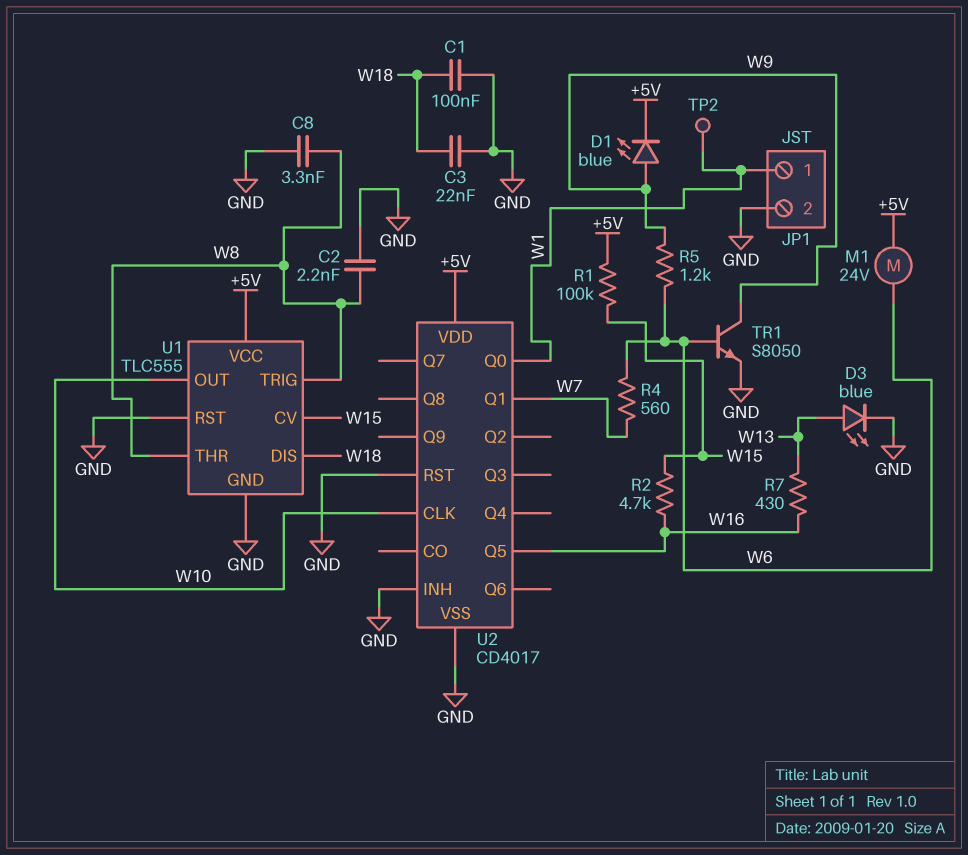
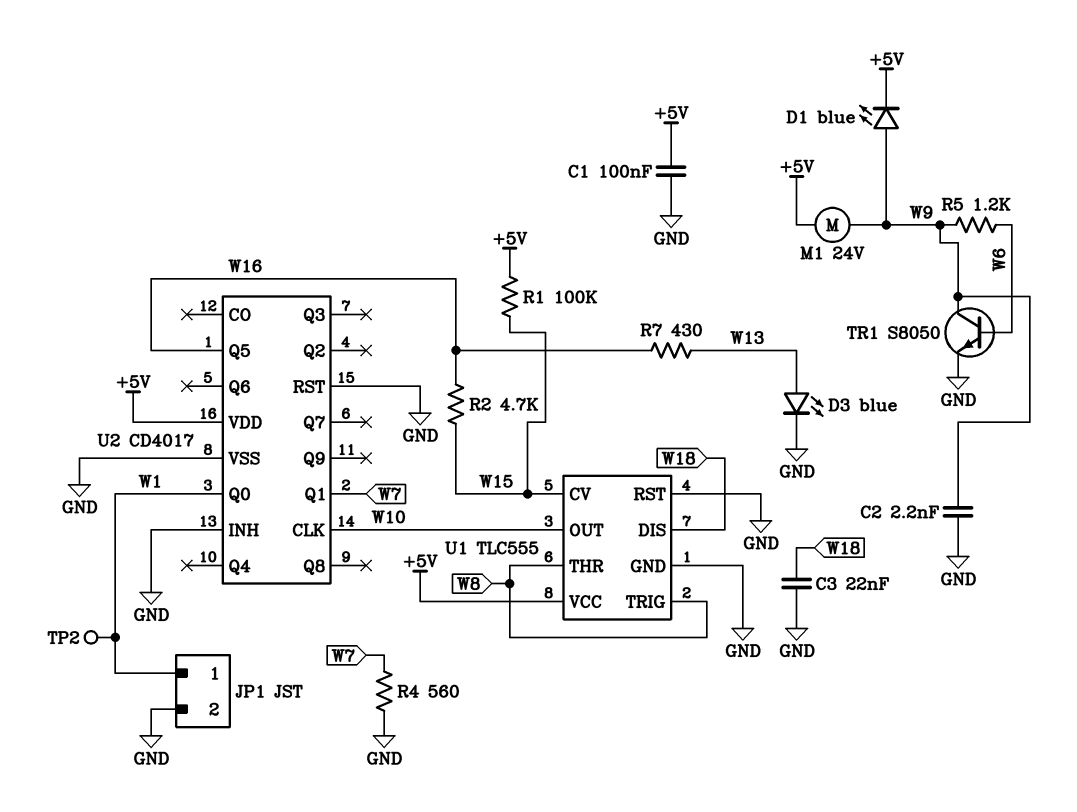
C1: 100nF (GND, W18) -> 100nF (+5V, GND)
C2: 2.2nF (GND, W8) -> 2.2nF (GND, W9)
C8: 3.3nF (GND, W8) -> none
M1: motor 24V (+5V, W6) -> motor 24V (+5V, W9)
R4: 560 (W6, W7) -> 560 (GND, W7)

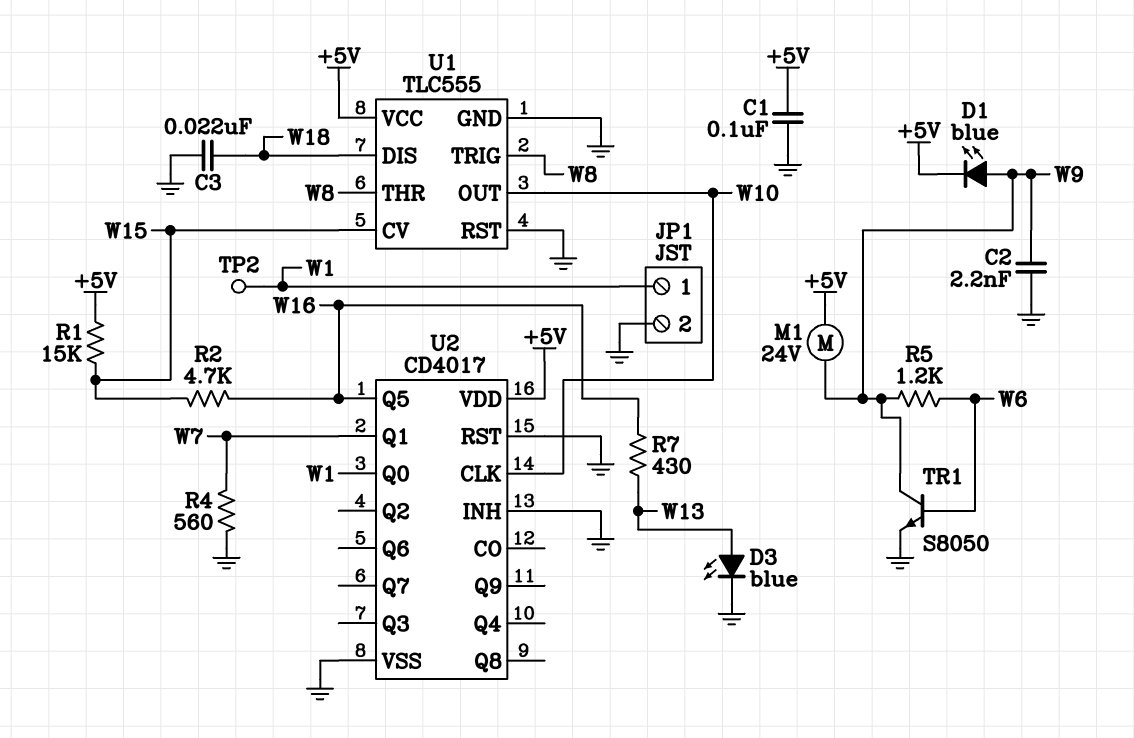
R1: 100k (+5V, W15) -> 15k (+5V, W15)

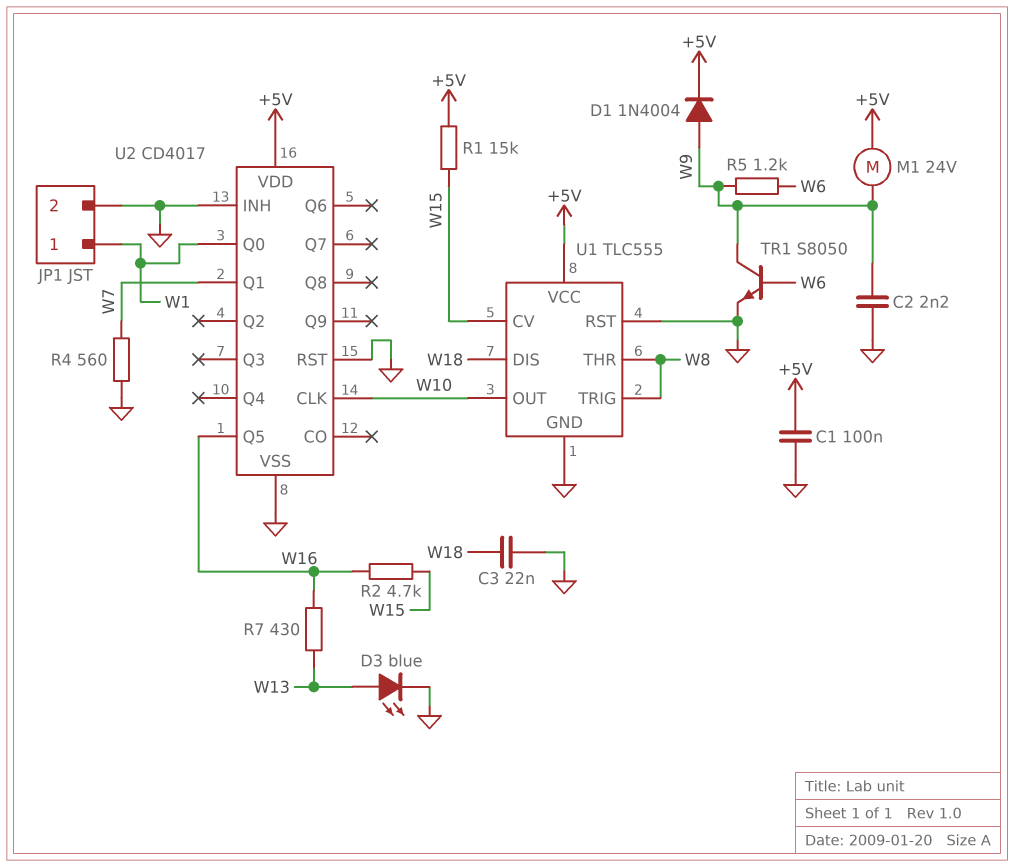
D1: LED blue (A W9, K +5V) -> diode 1N4004 (A W9, K +5V)
TP2: test point (W1) -> none

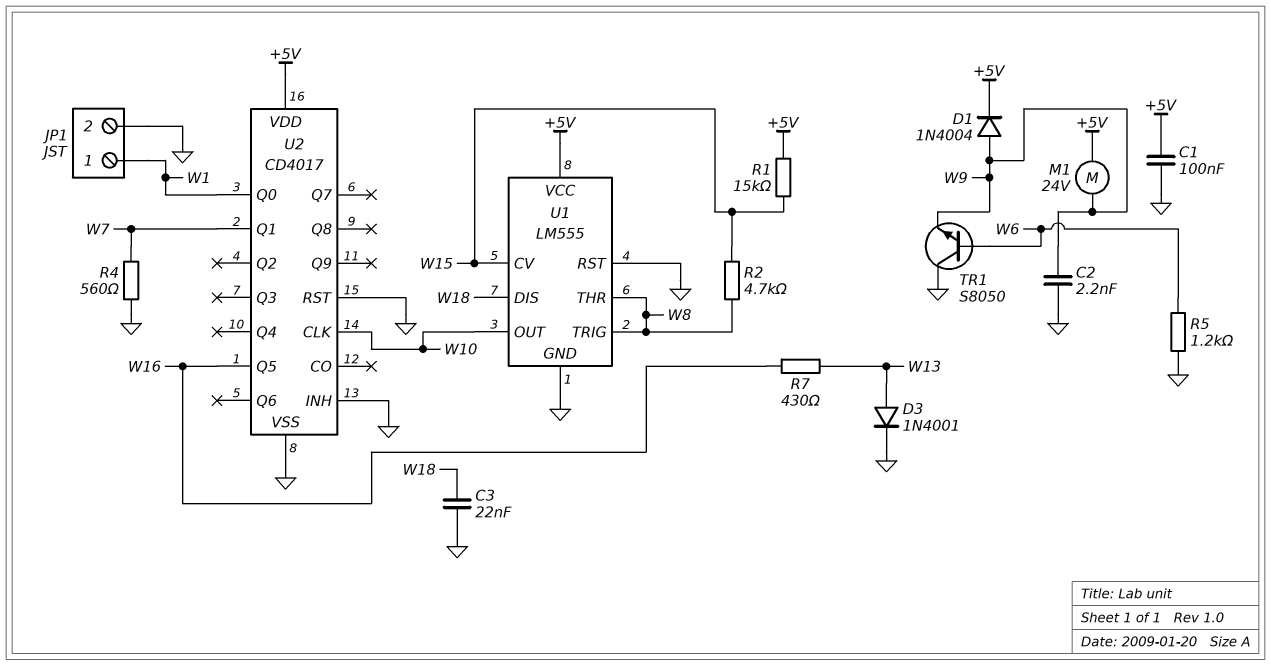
D3: LED blue (A W13, K GND) -> diode 1N4001 (A W13, K GND)
R2: 4.7k (W15, W16) -> 4.7k (W8, W15)
R5: 1.2k (W6, W9) -> 1.2k (GND, W6)
TR1: NPN S8050 (B W6, C W9, E GND) -> NPN S8050 (B W6, C GND, E W9)
U1: TLC555 -> LM555

